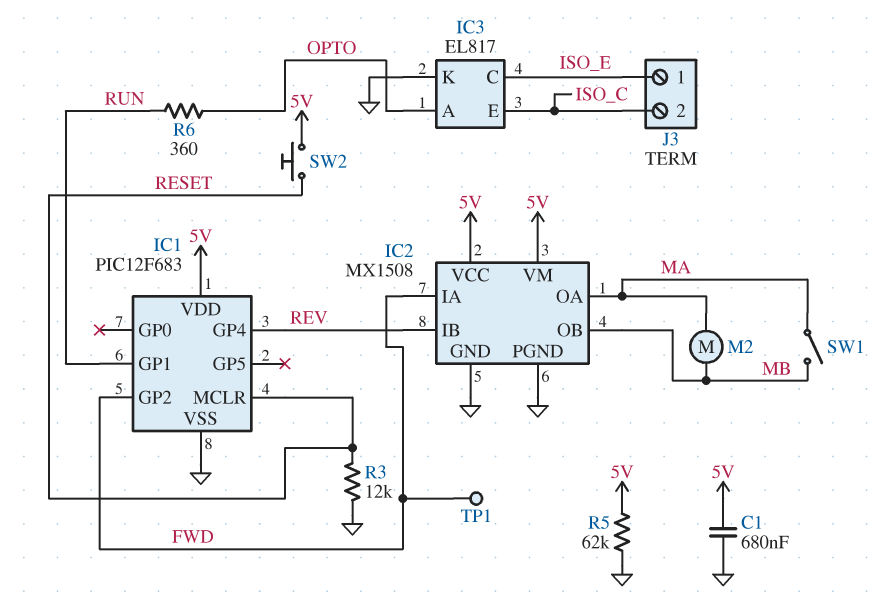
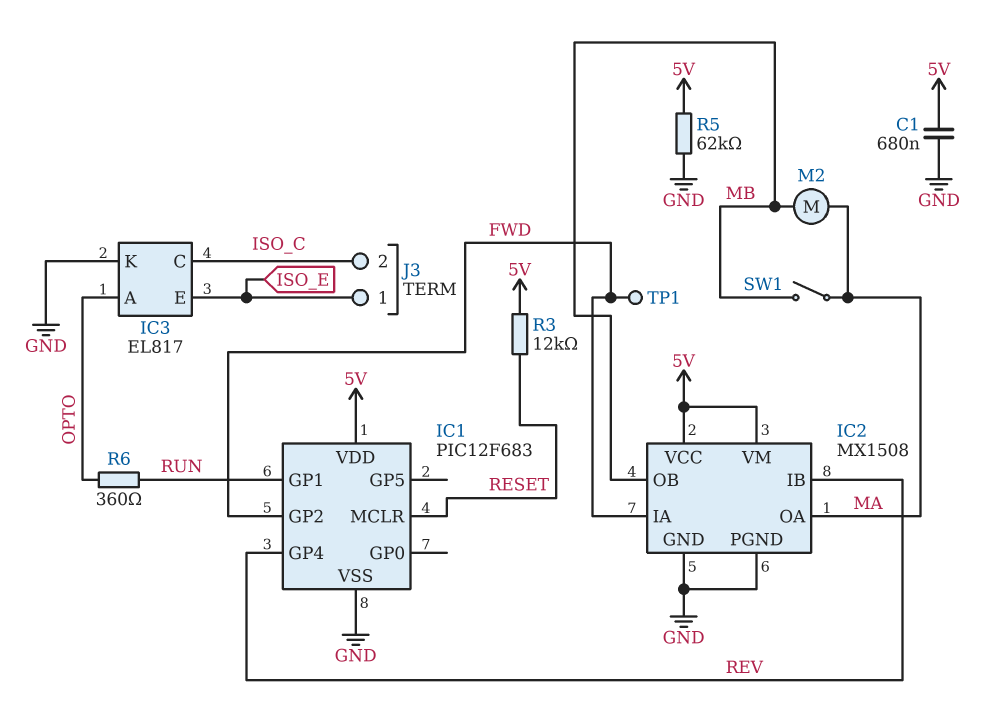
IC3 pin C: ISO_E -> ISO_C
IC3 pin E: ISO_C -> ISO_E
R3: 12k (GND, RESET) -> 12k (5V, RESET)
SW2: button (5V, RESET) -> none

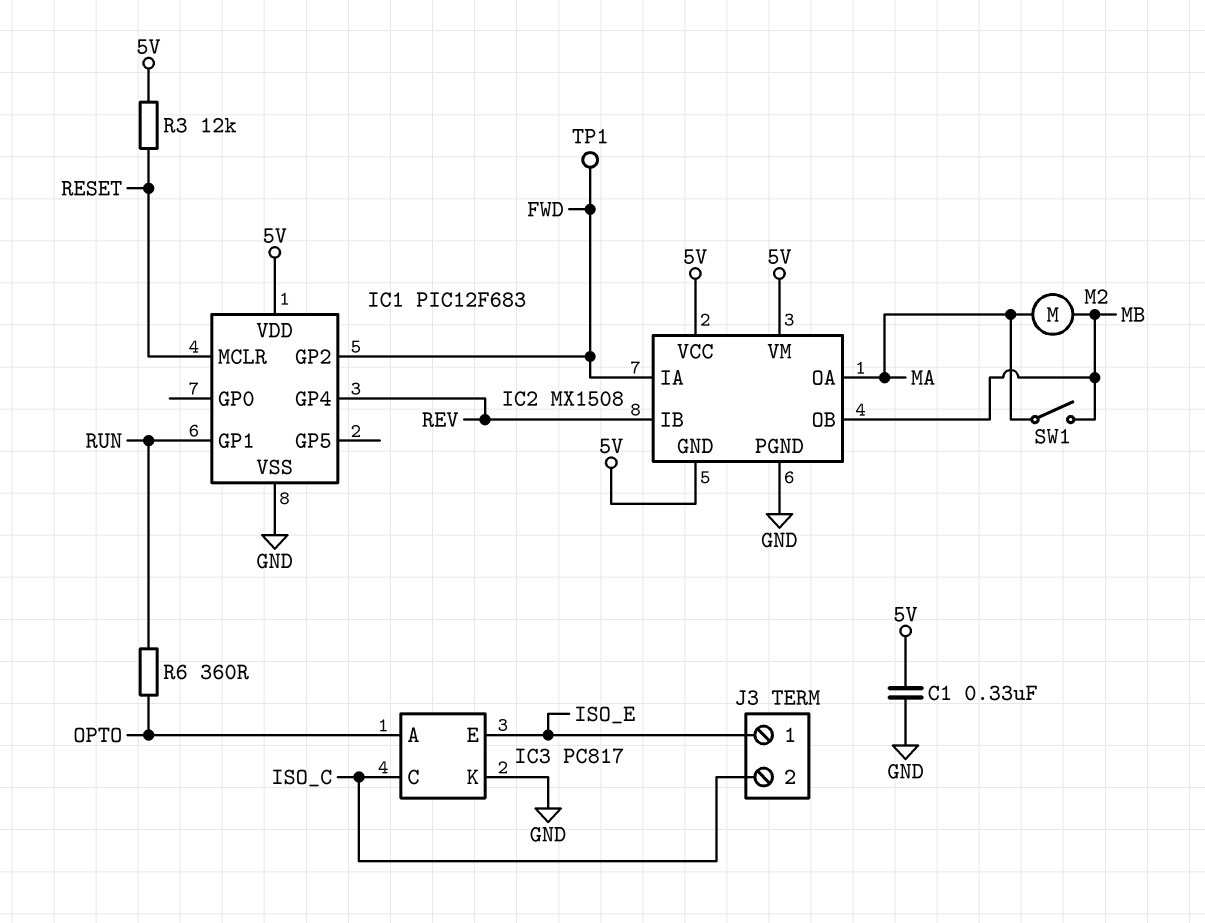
C1: 680nF (5V, GND) -> 330nF (5V, GND)
IC2 pin GND: GND -> 5V
IC3: EL817 -> PC817
R5: 62k (5V, GND) -> none

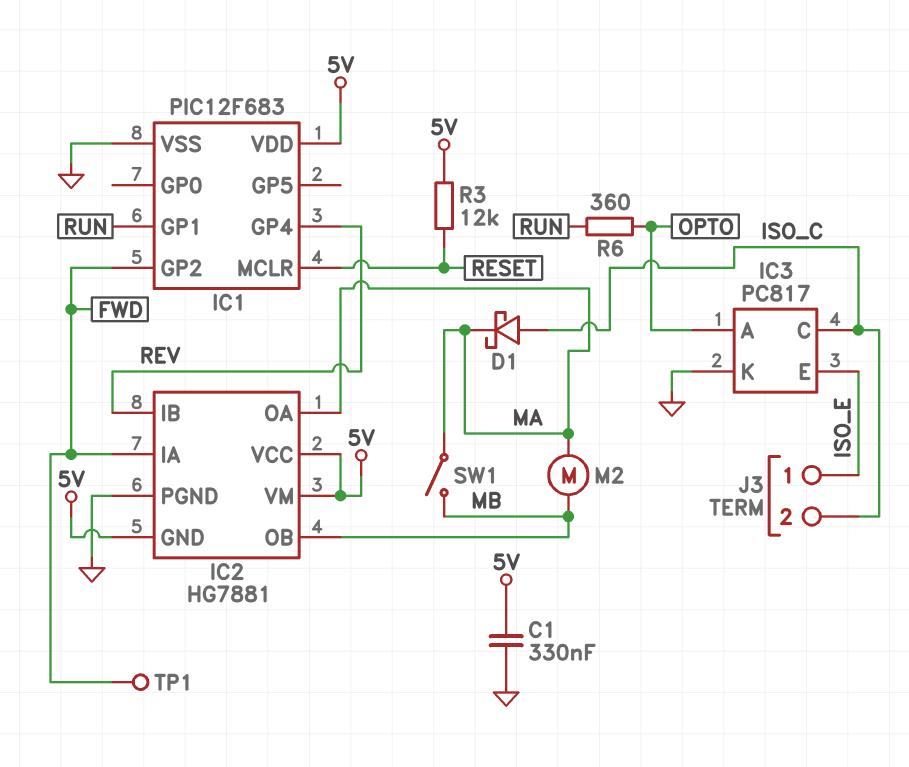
D1: none -> schottky (A ISO_C, K MA)
IC2: MX1508 -> HG7881

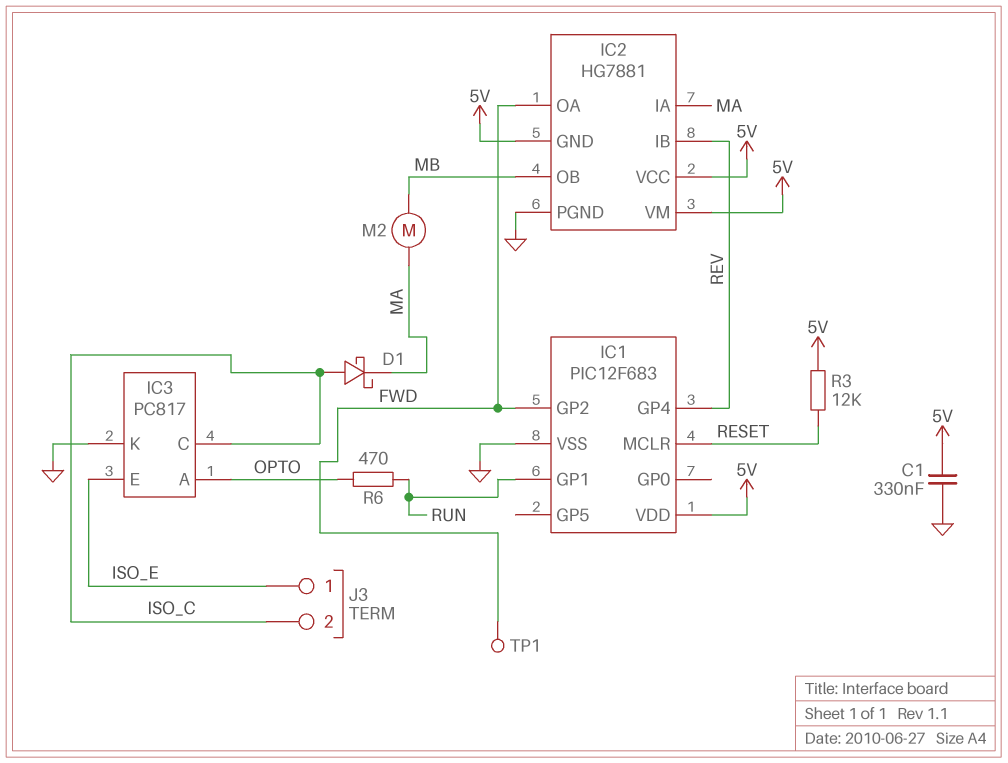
IC2 pin IA: FWD -> MA
IC2 pin OA: MA -> FWD
R6: 360 (OPTO, RUN) -> 470 (OPTO, RUN)
SW1: switch (MA, MB) -> none

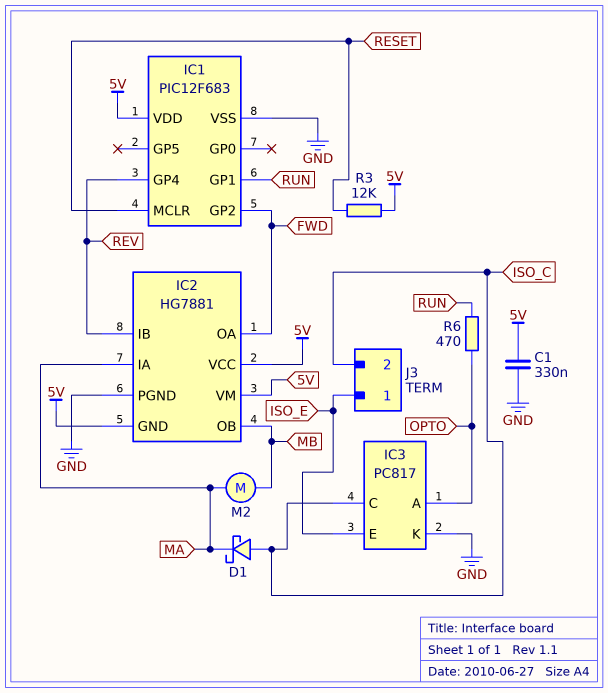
TP1: test point (FWD) -> none

